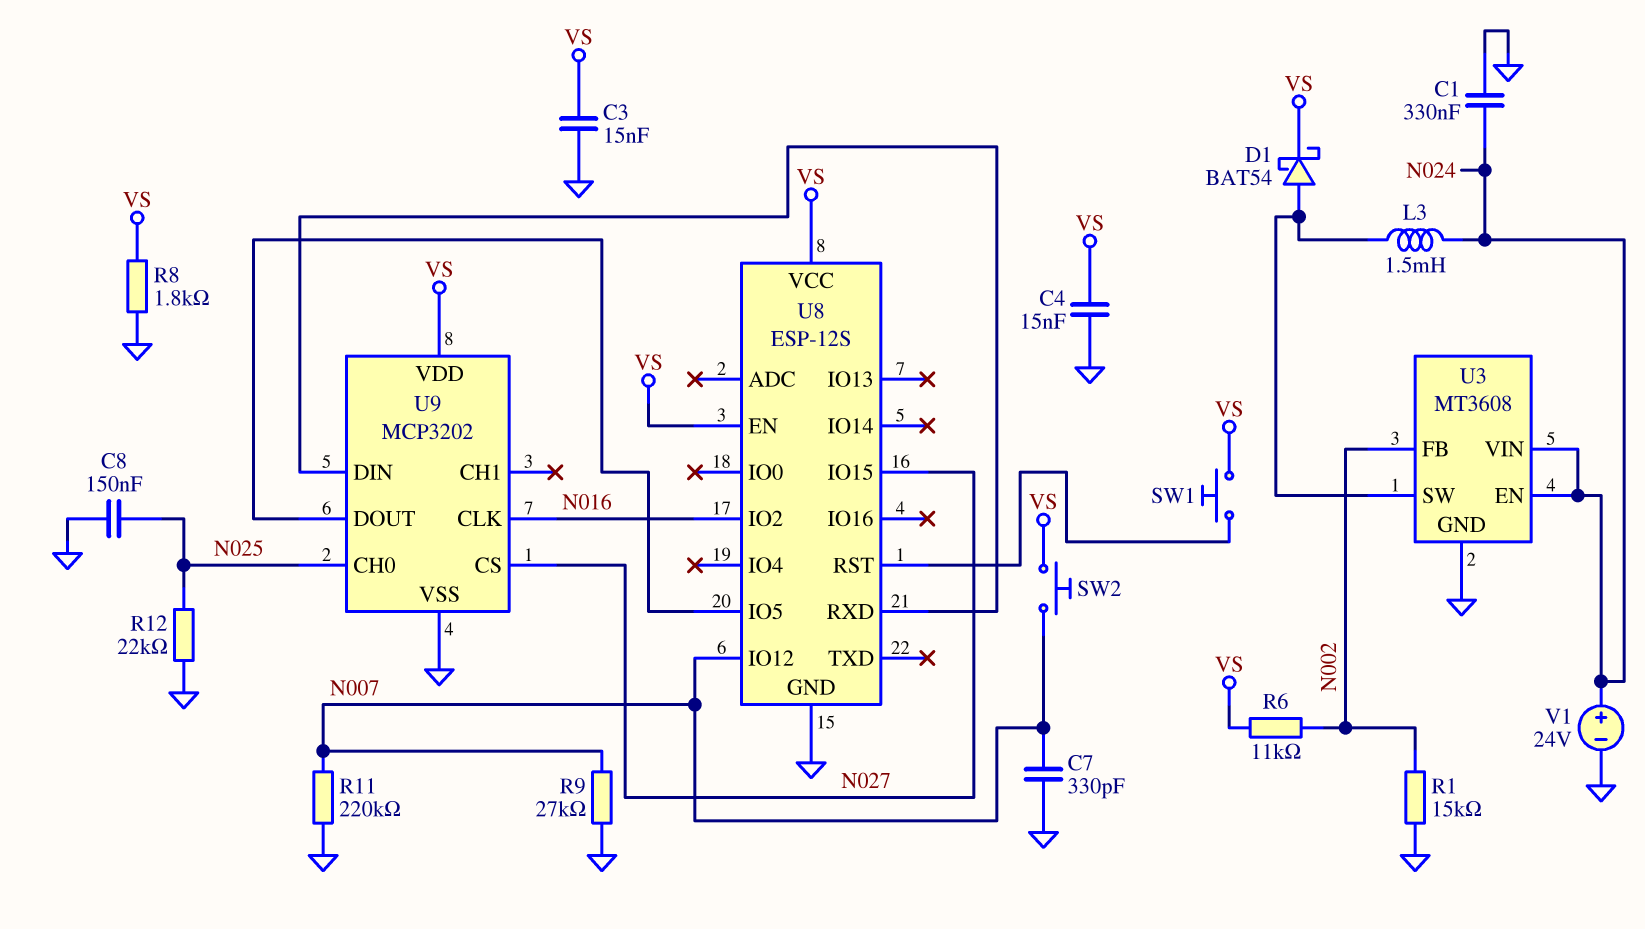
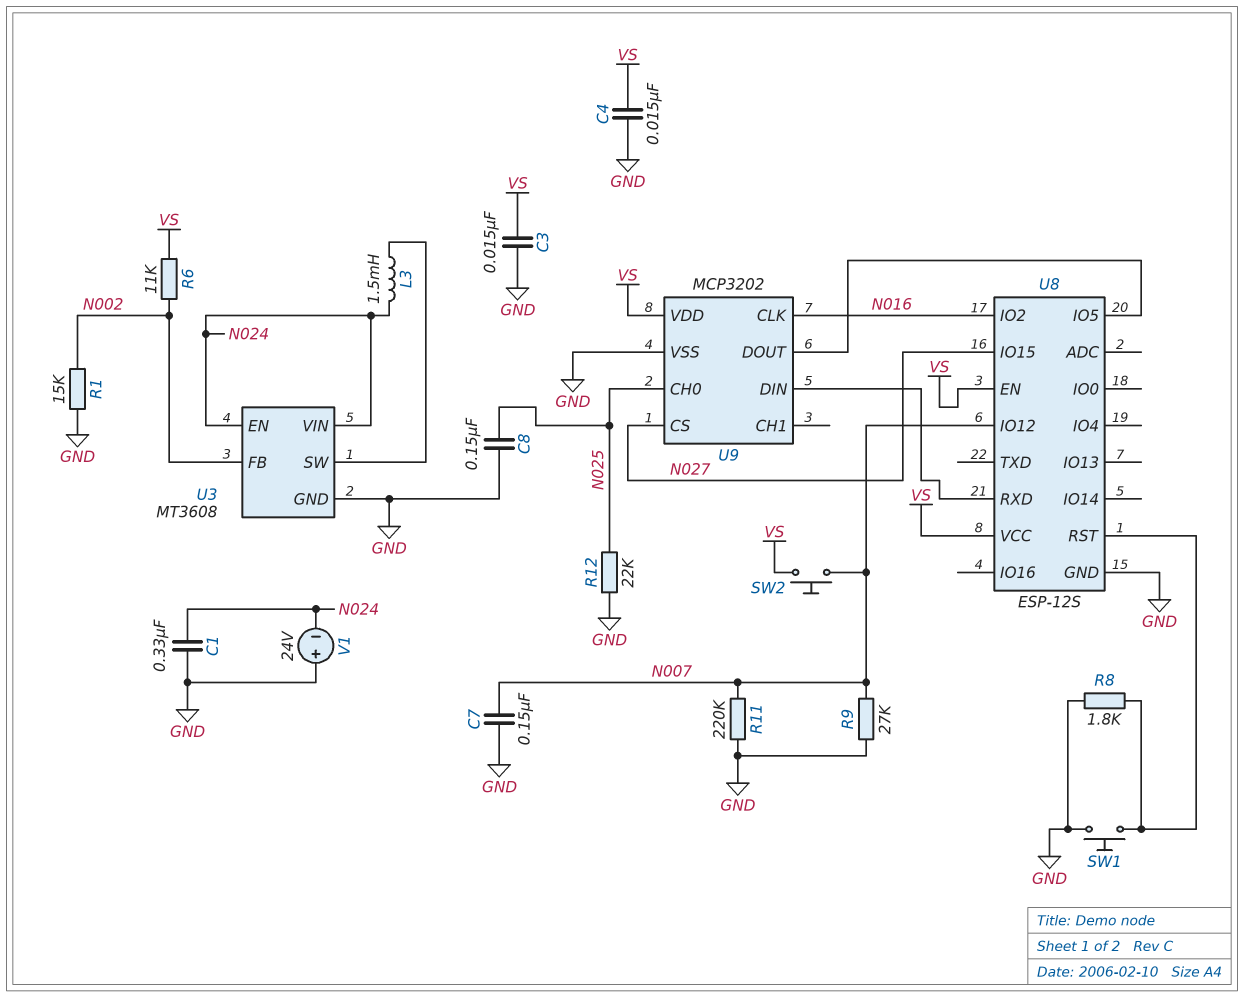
C7: 330pF (GND, N007) -> 150nF (GND, N007)
D1: schottky BAT54 (A U3/SW, K VS) -> none
R8: 1.8k (GND, VS) -> 1.8k (GND, U8/RST)
SW1: button (U8/RST, VS) -> button (GND, U8/RST)
V1: 24V (plus N024, minus GND) -> 24V (plus GND, minus N024)

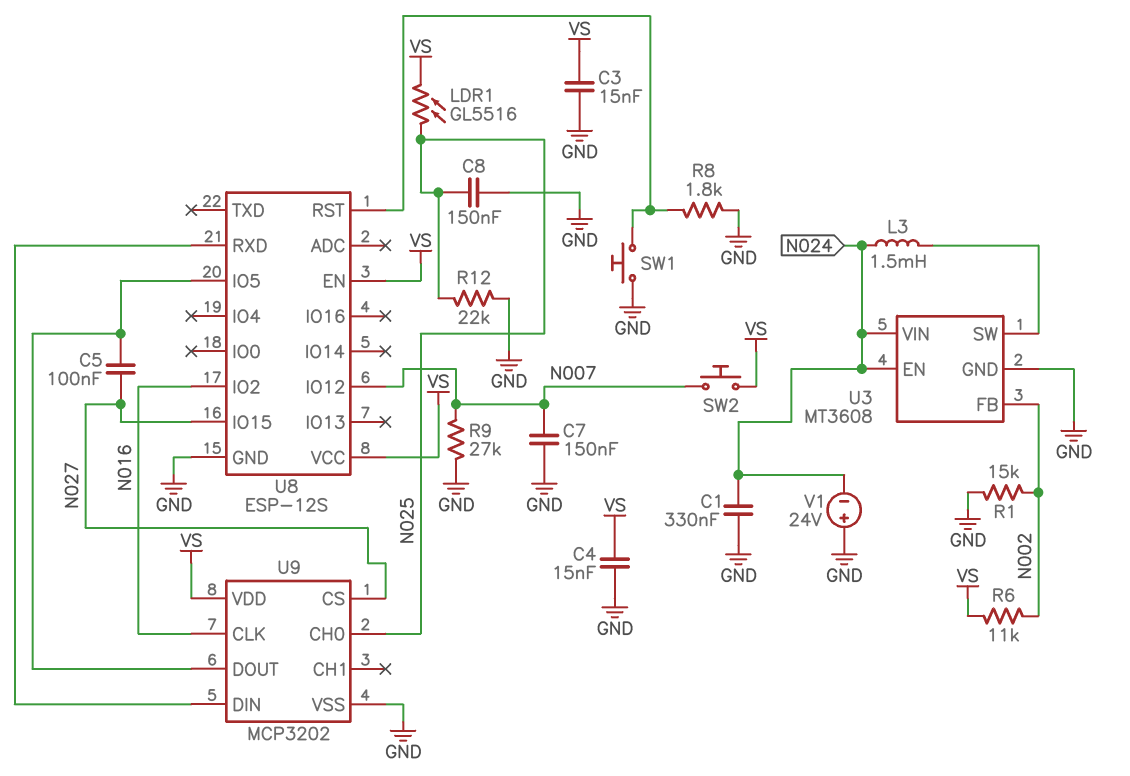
C5: none -> 100nF (N027, U8/IO5)
LDR1: none -> GL5516 (N025, VS)
R11: 220k (GND, N007) -> none

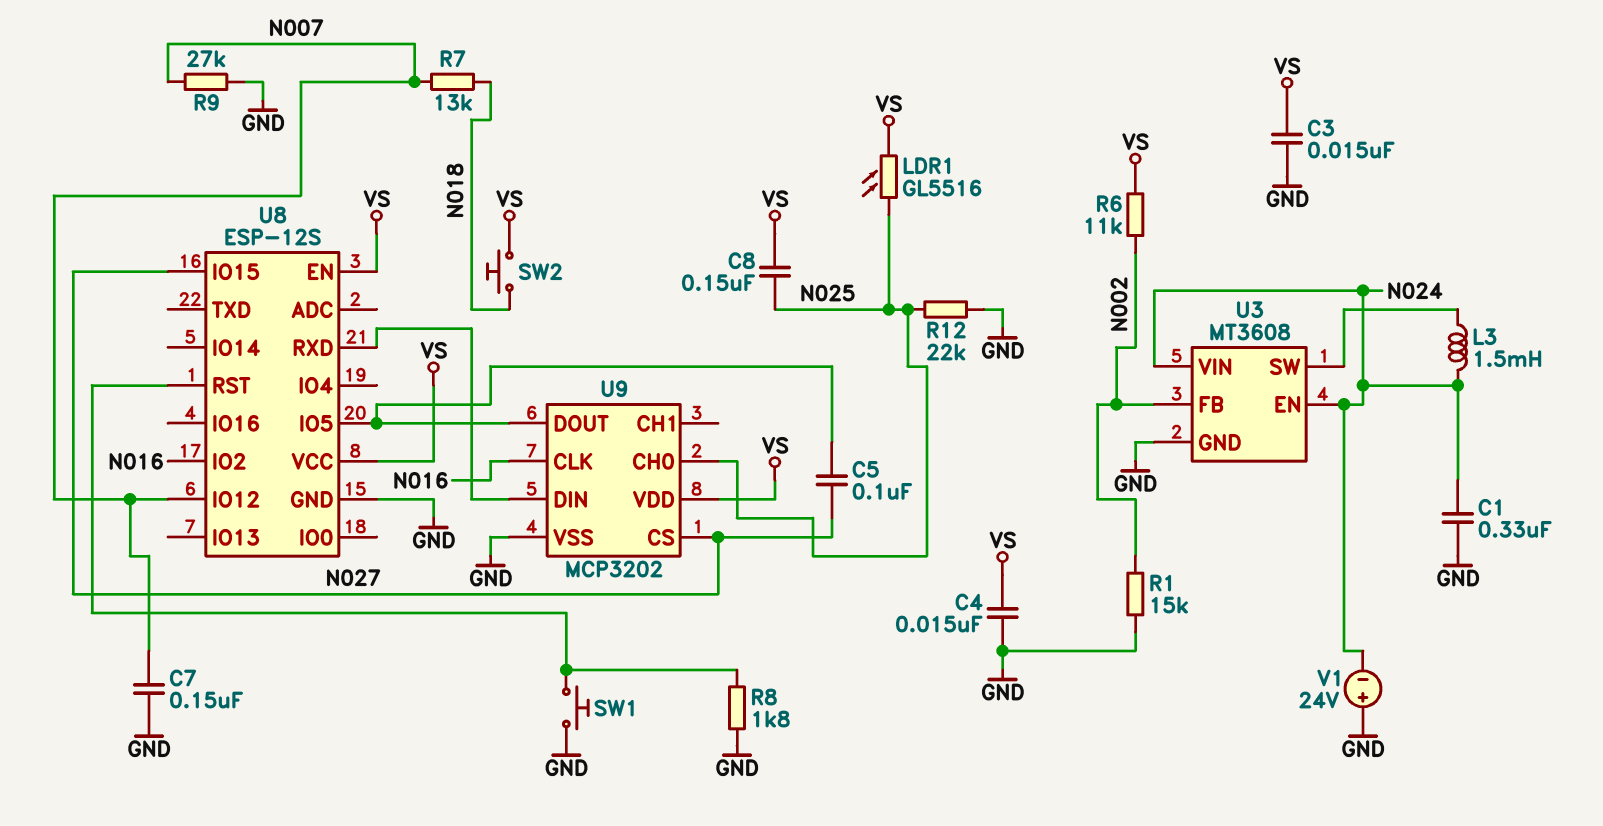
C8: 150nF (GND, N025) -> 150nF (N025, VS)
R7: none -> 13k (N007, N018)
SW2: button (N007, VS) -> button (N018, VS)

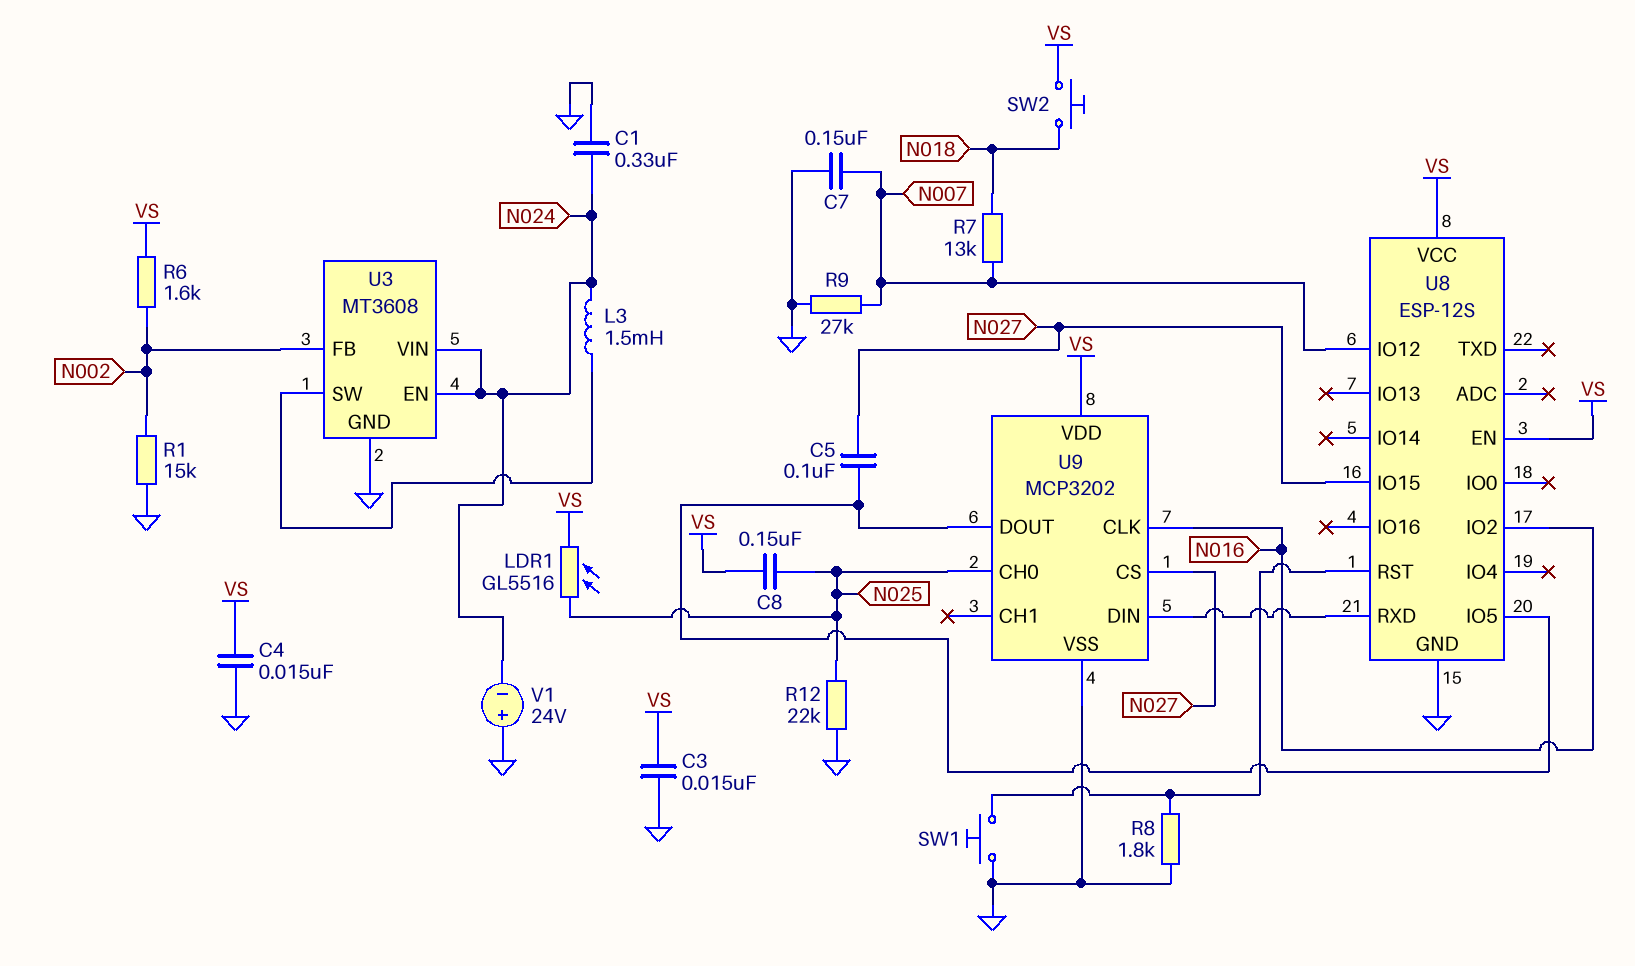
R6: 11k (N002, VS) -> 1.6k (N002, VS)

